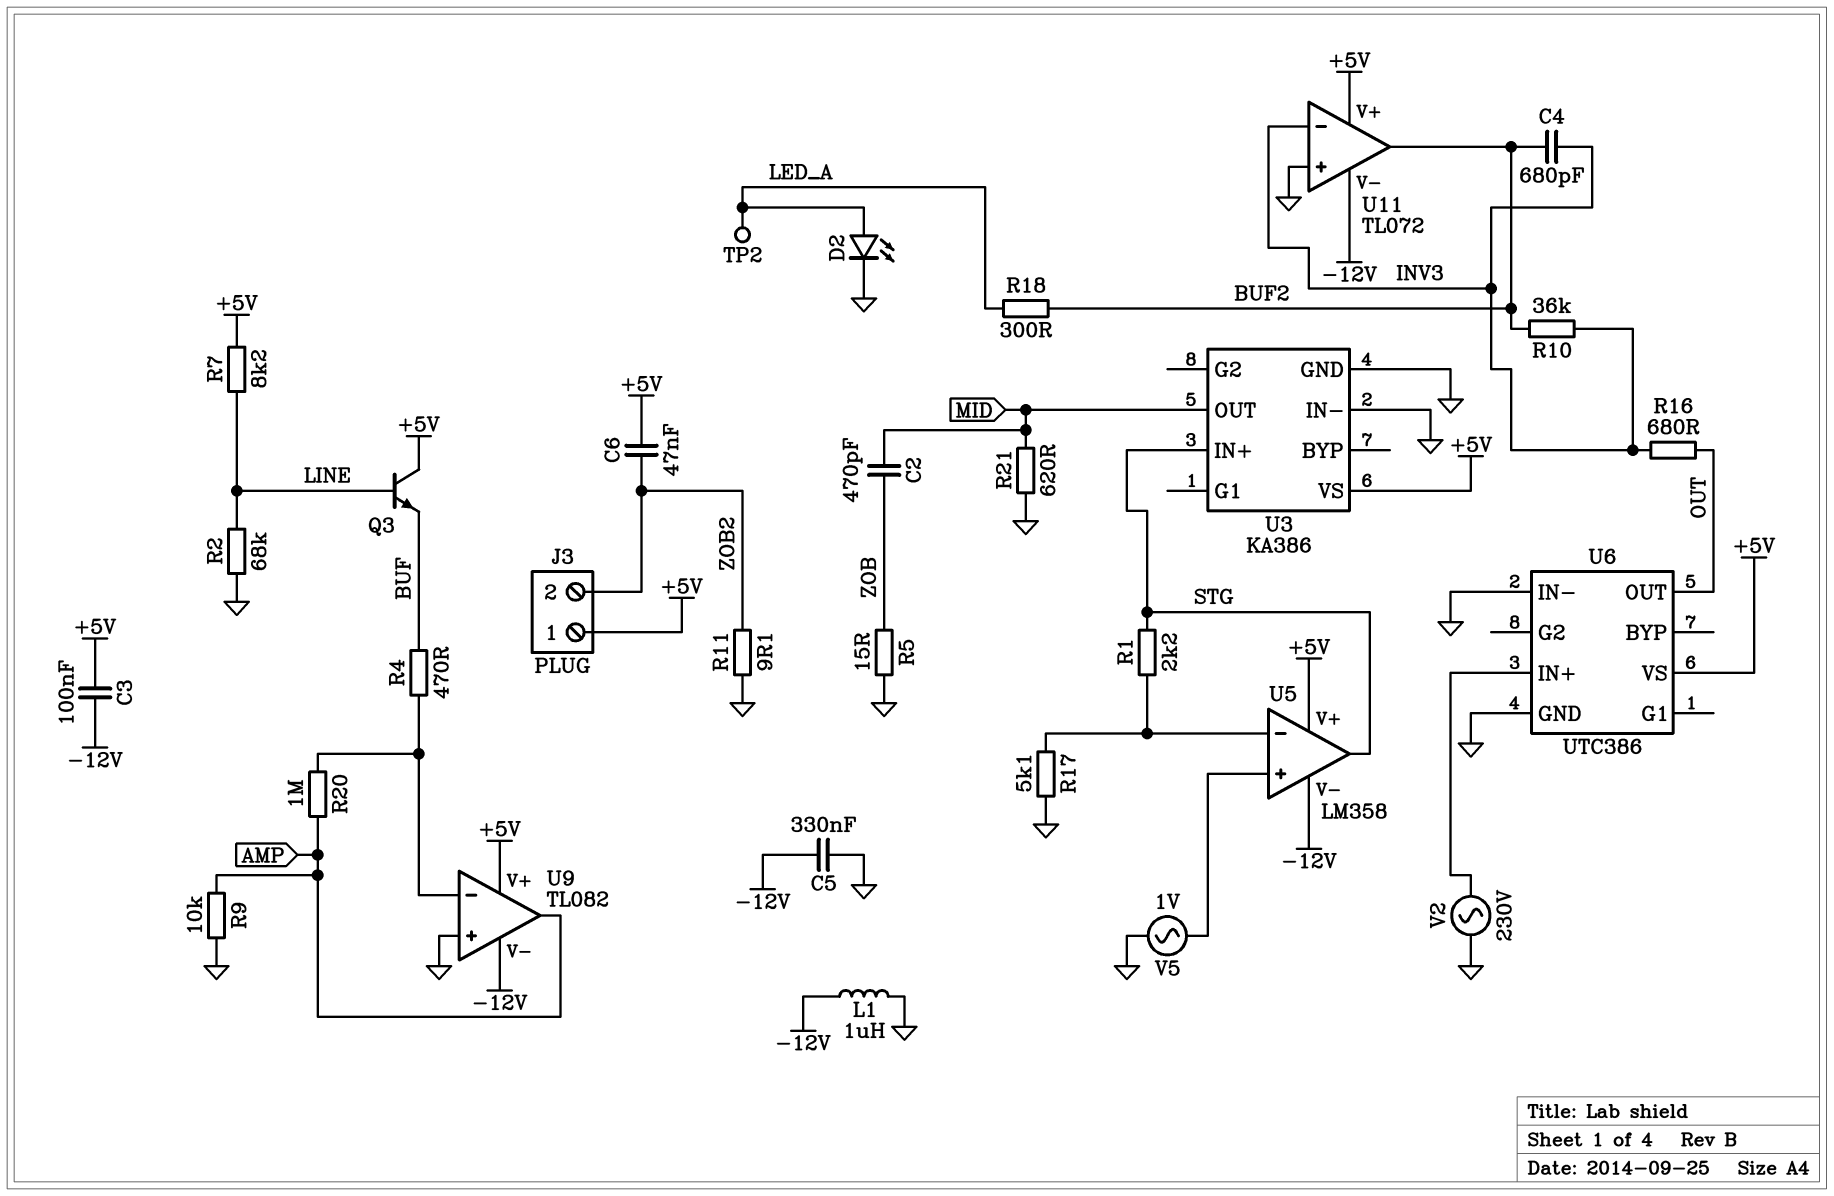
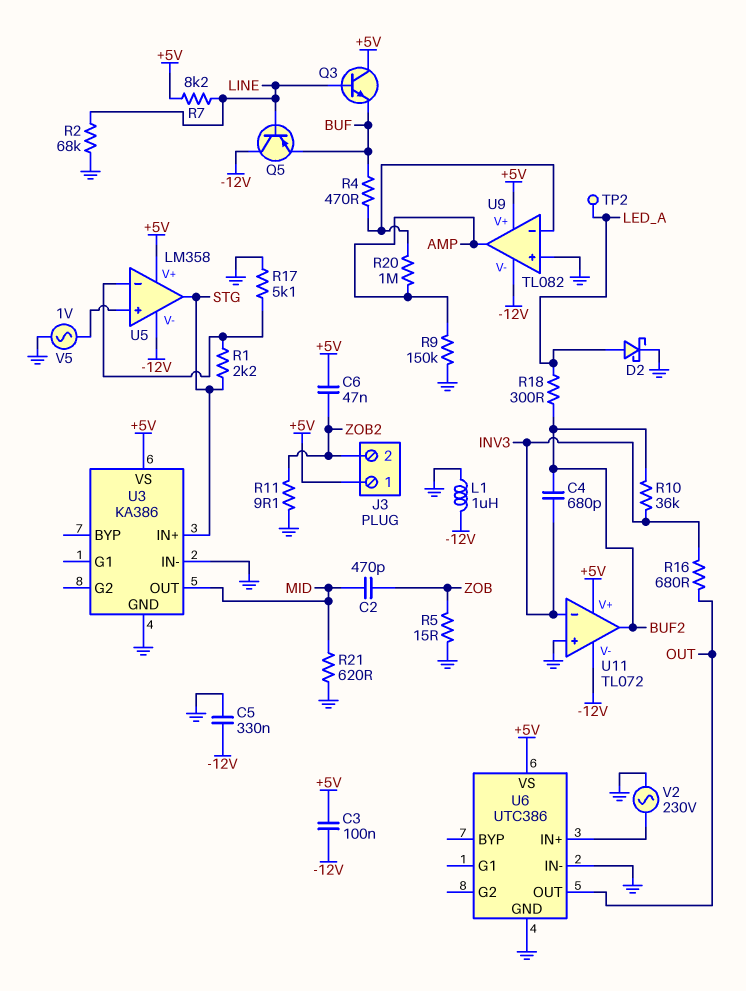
D2: LED (A LED_A, K GND) -> schottky (A LED_A, K GND)
Q5: none -> PNP (B LINE, C -12V, E BUF)
R9: 10k (AMP, GND) -> 150k (AMP, GND)

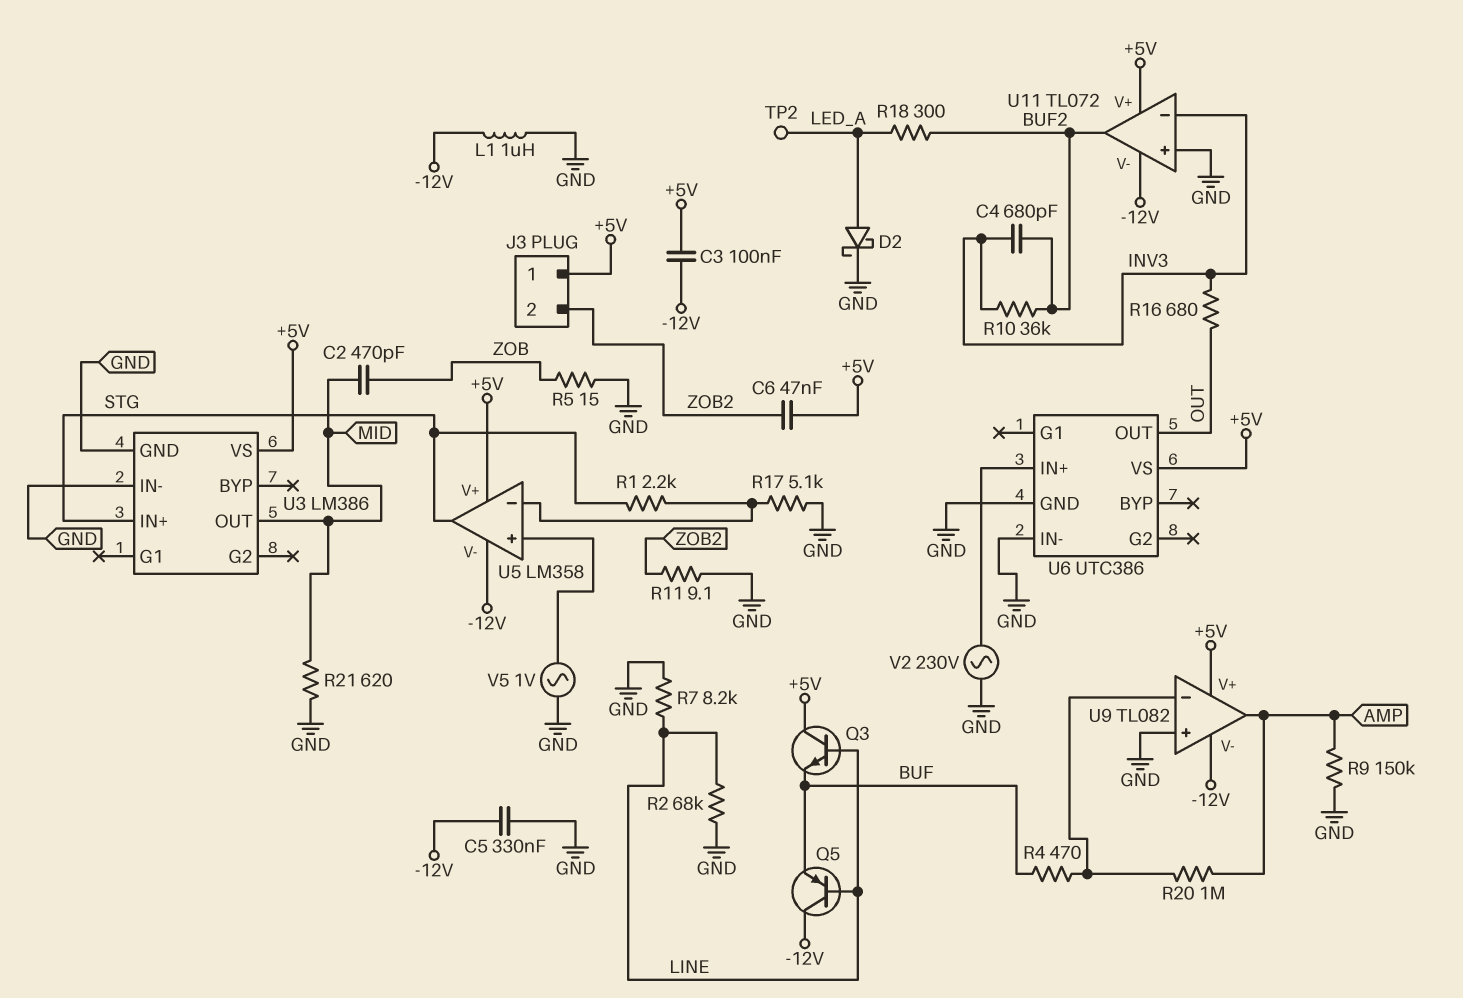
R7: 8.2k (+5V, LINE) -> 8.2k (GND, LINE)
U3: KA386 -> LM386

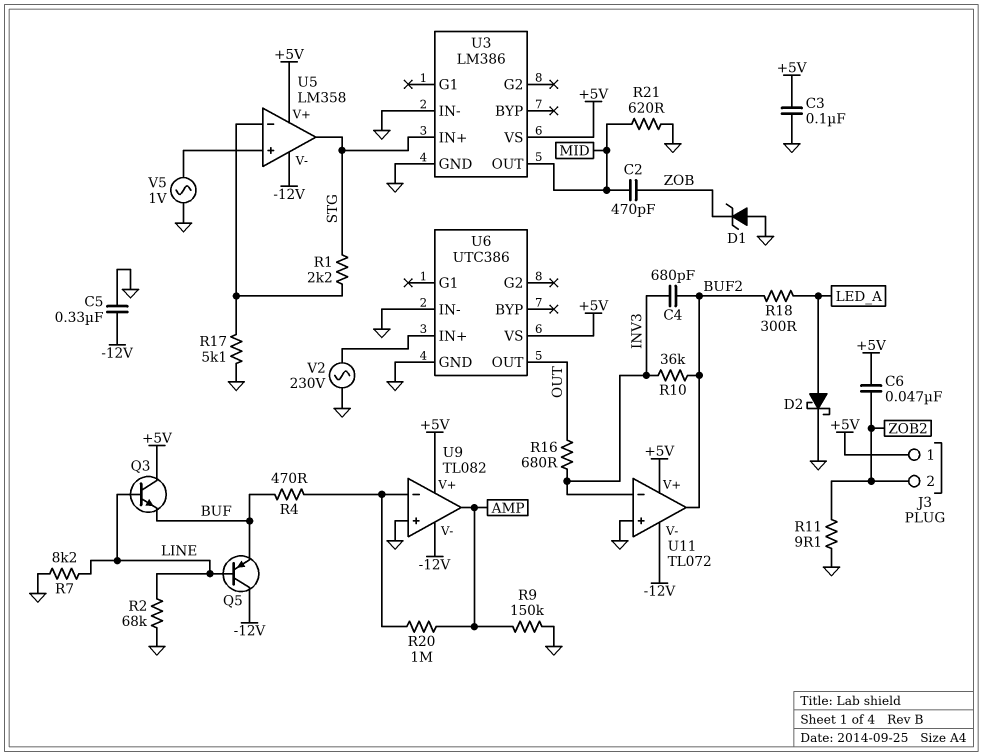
C3: 100nF (+5V, -12V) -> 100nF (+5V, GND)
D1: none -> zener (A GND, K ZOB)
L1: 1uH (-12V, GND) -> none
R5: 15 (GND, ZOB) -> none
TP2: test point (LED_A) -> none

